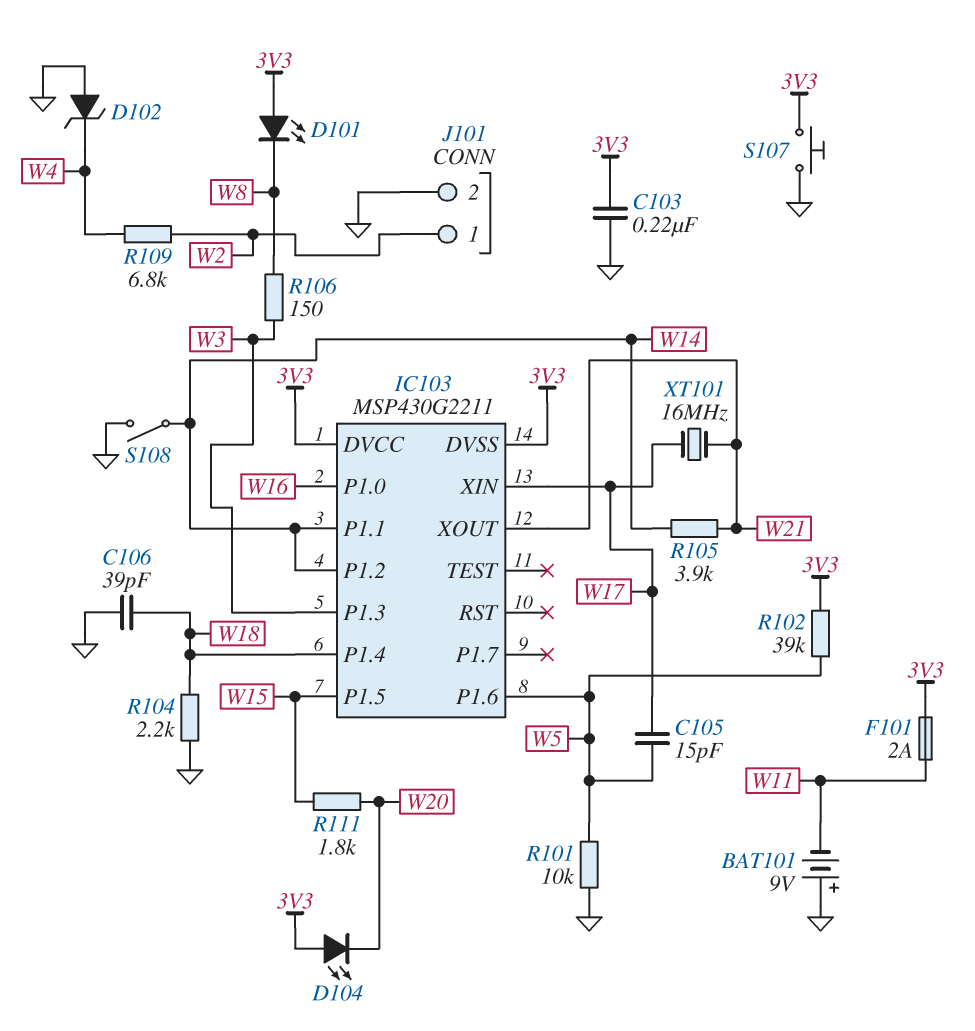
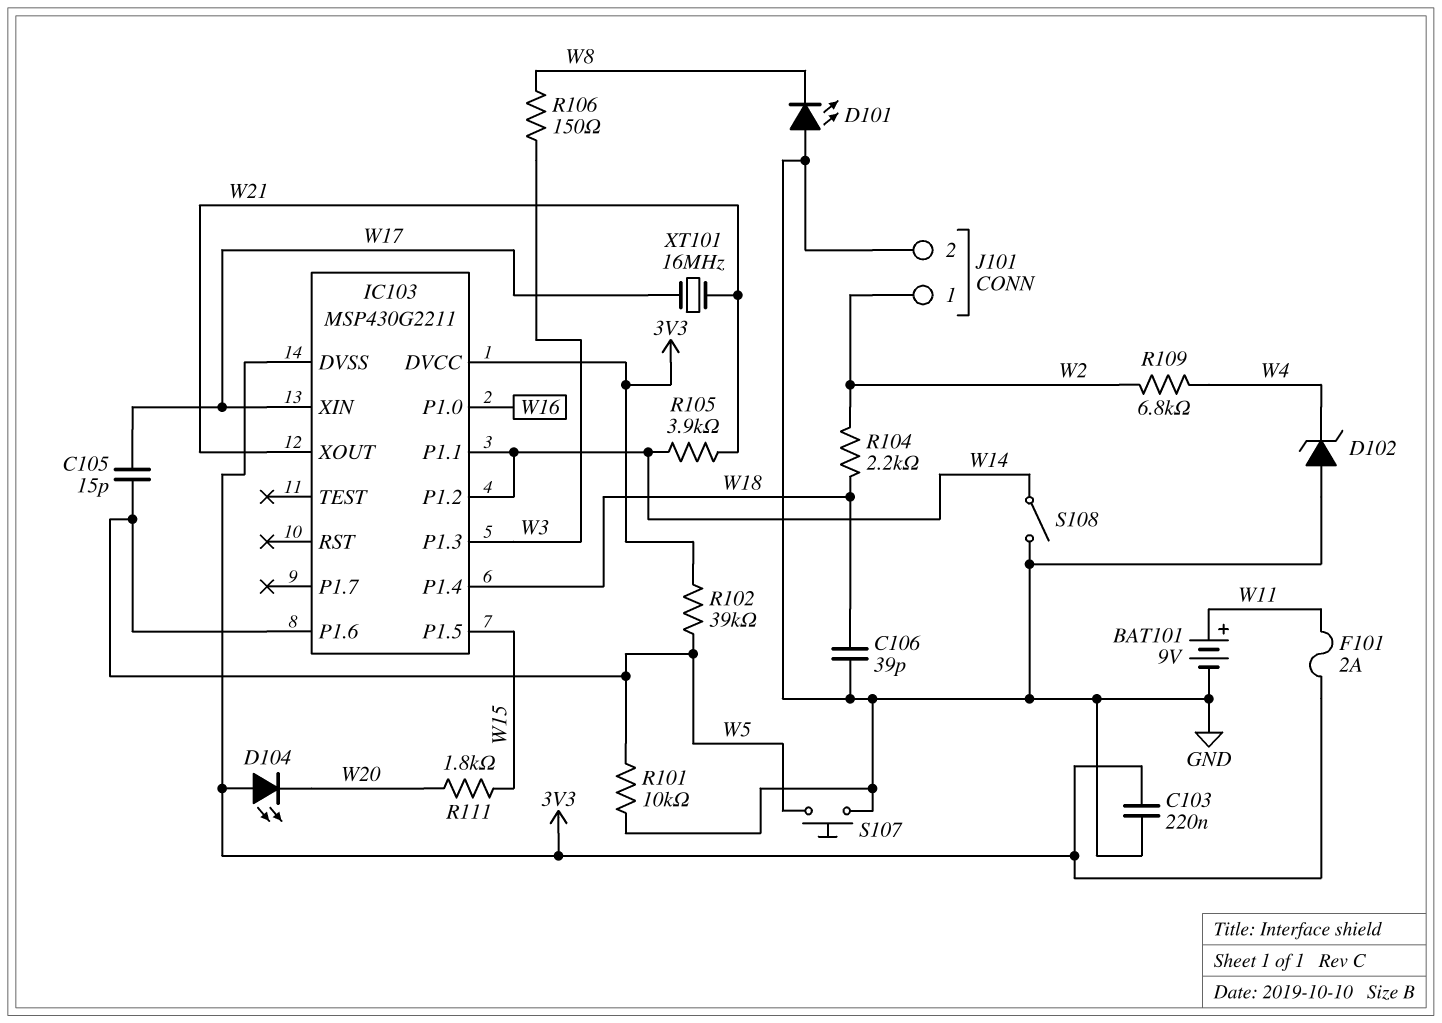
BAT101: 9V (plus GND, minus W11) -> 9V (plus W11, minus GND)
D101: LED (A 3V3, K W8) -> LED (A GND, K W8)
R104: 2.2k (GND, W18) -> 2.2k (W2, W18)
S107: button (3V3, GND) -> button (GND, W5)

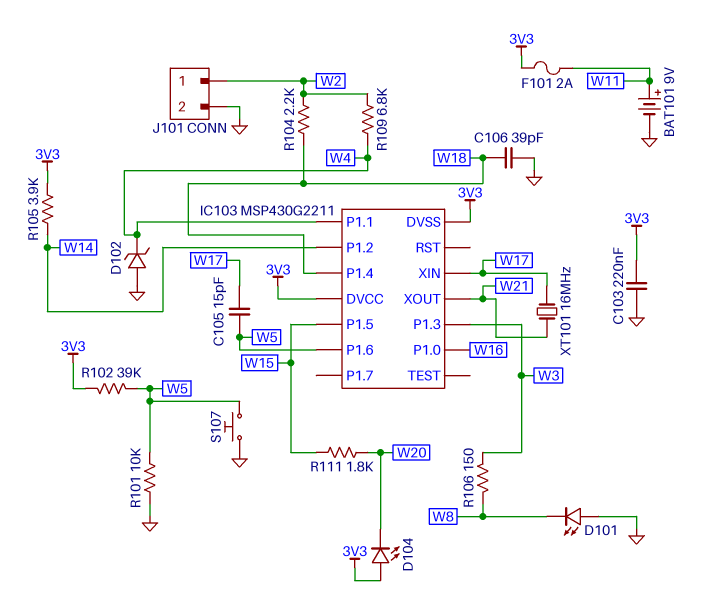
IC103 pin P1.1: W14 -> W4
R105: 3.9k (W14, W21) -> 3.9k (3V3, W14)
S108: switch (GND, W14) -> none

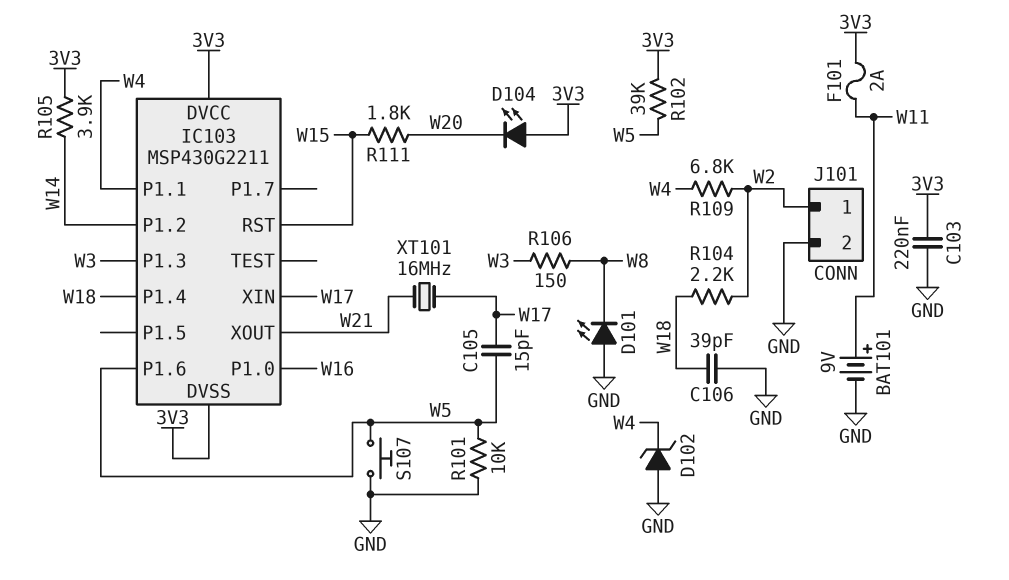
IC103 pin P1.5: W15 -> none
IC103 pin RST: none -> W15

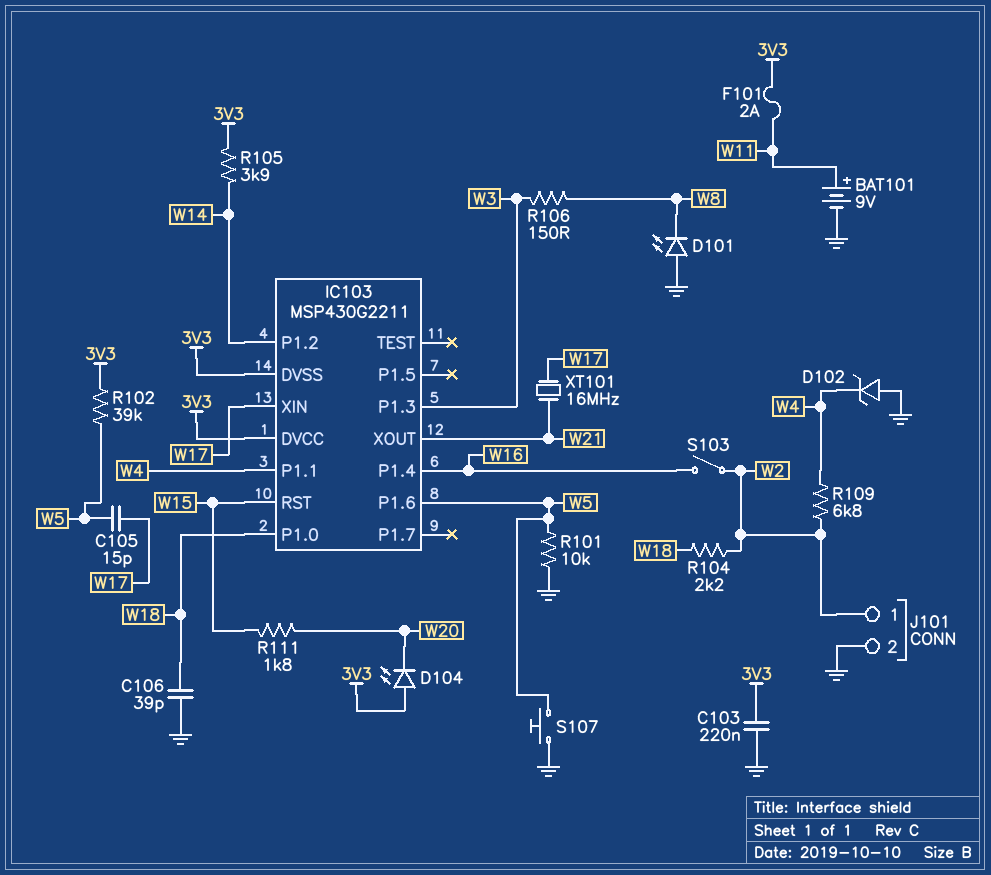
IC103 pin P1.0: W16 -> W18
IC103 pin P1.4: W18 -> W16
S103: none -> switch (W2, W16)

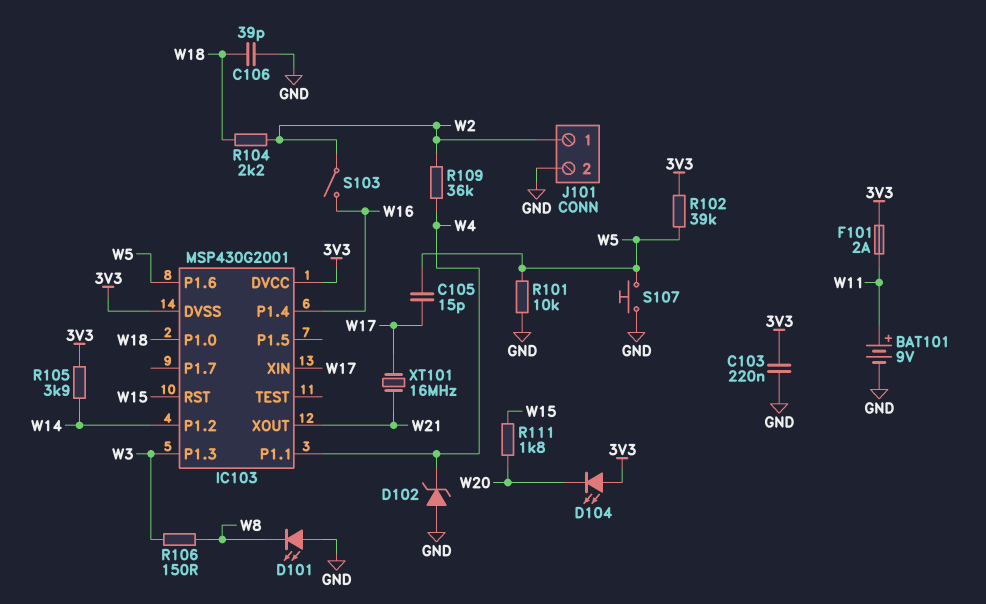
IC103: MSP430G2211 -> MSP430G2001
R109: 6.8k (W2, W4) -> 36k (W2, W4)

